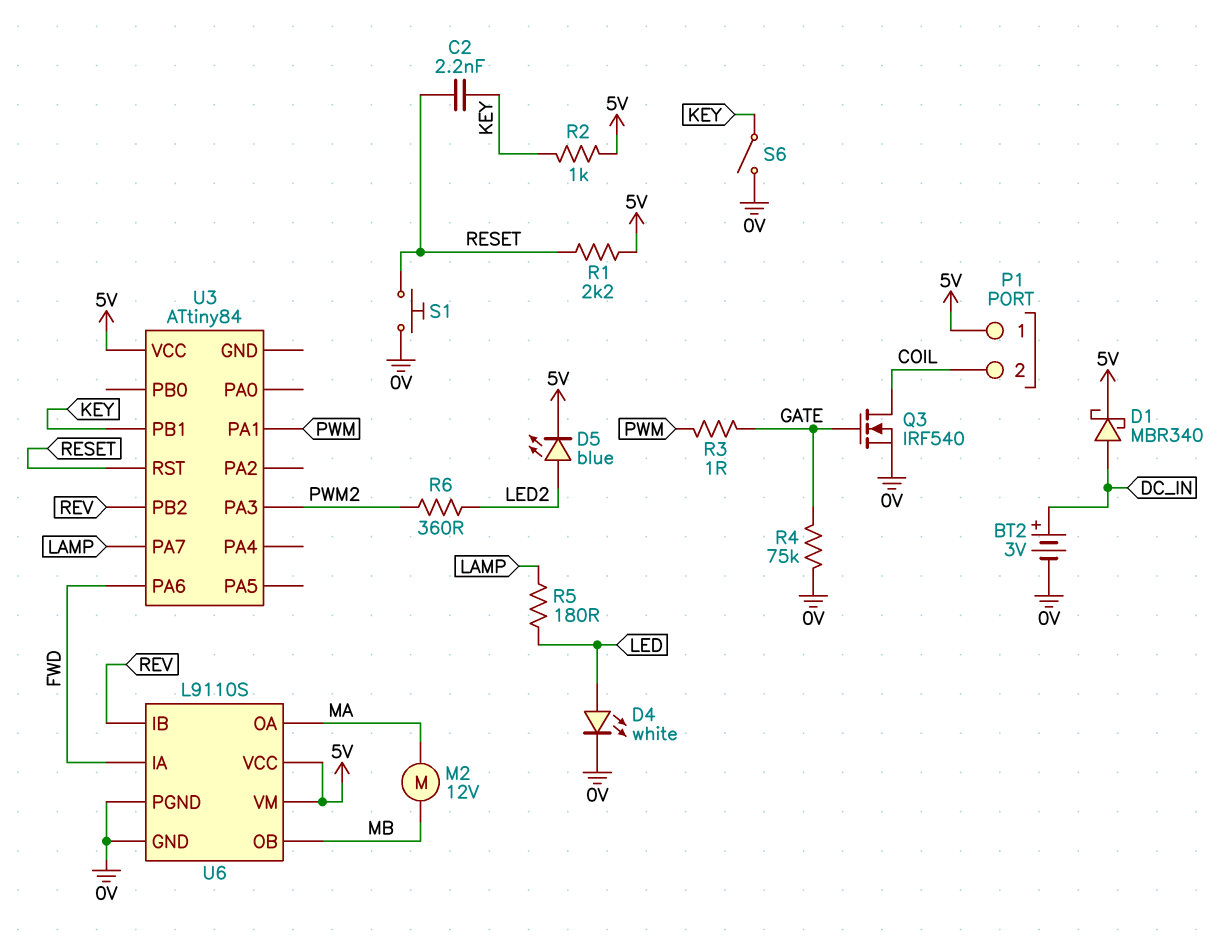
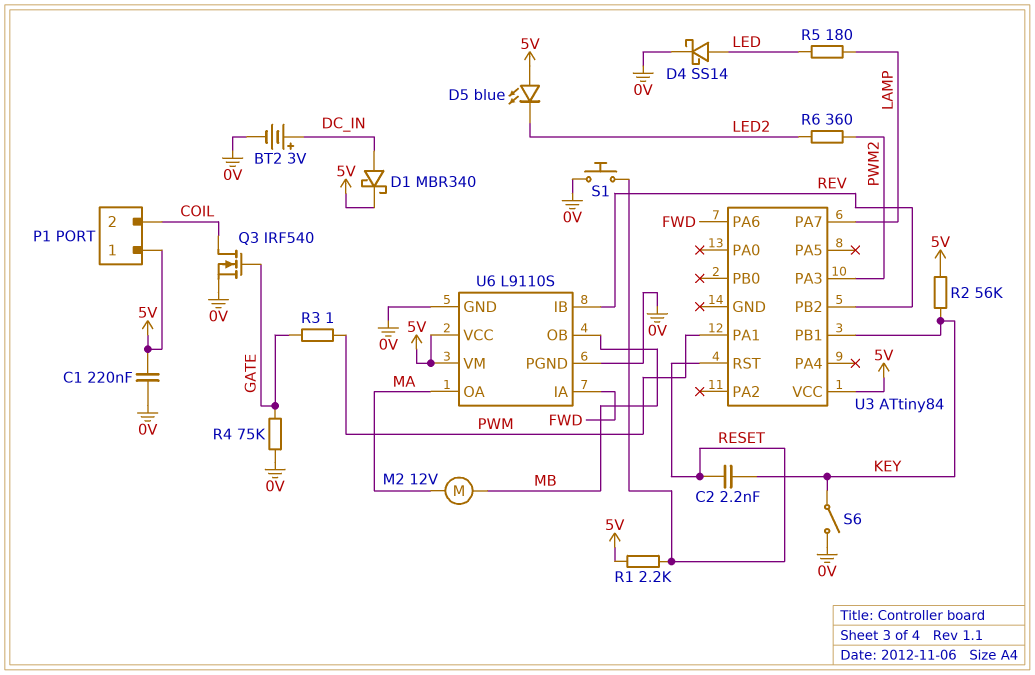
C1: none -> 220nF (0V, 5V)
D4: LED white (A LED, K 0V) -> schottky SS14 (A LED, K 0V)
D5: LED blue (A LED2, K 5V) -> LED blue (A 5V, K LED2)
R2: 1k (5V, KEY) -> 56k (5V, KEY)

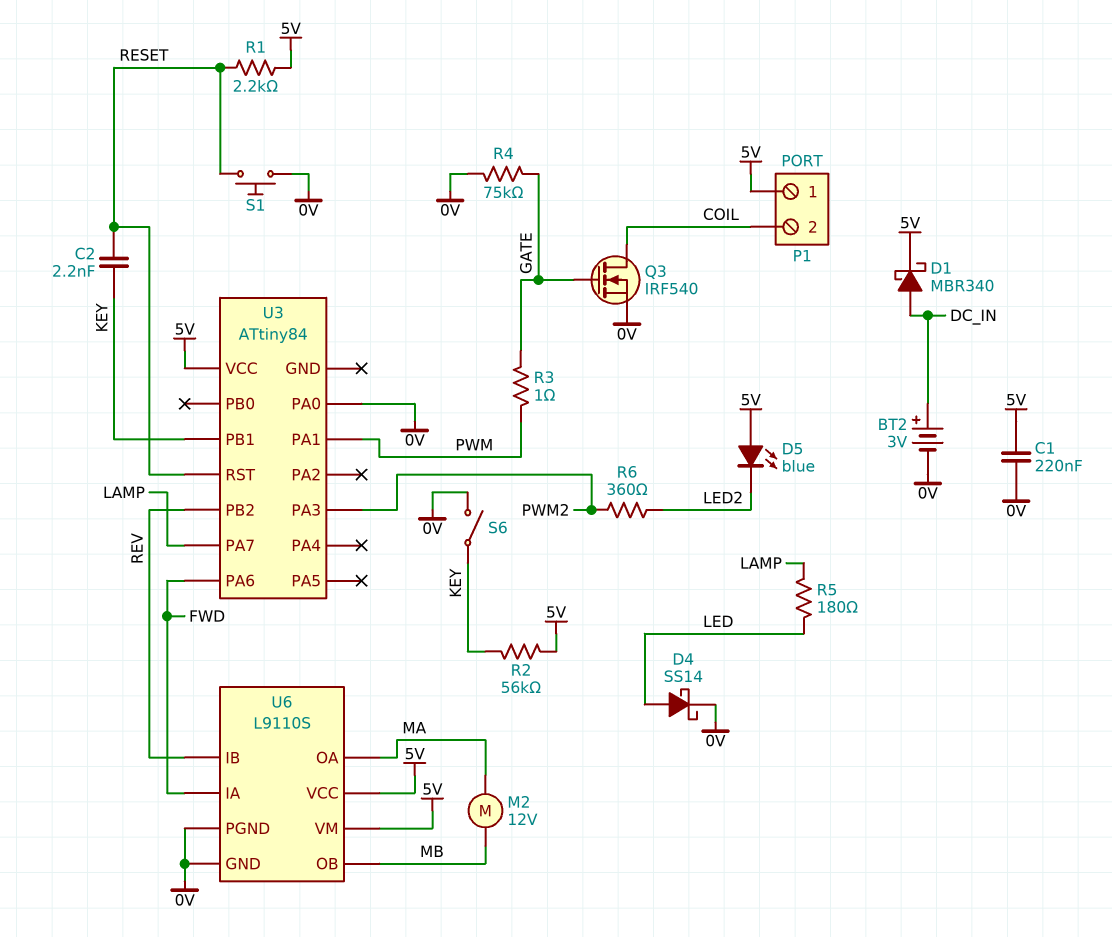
U3 pin PA0: none -> 0V

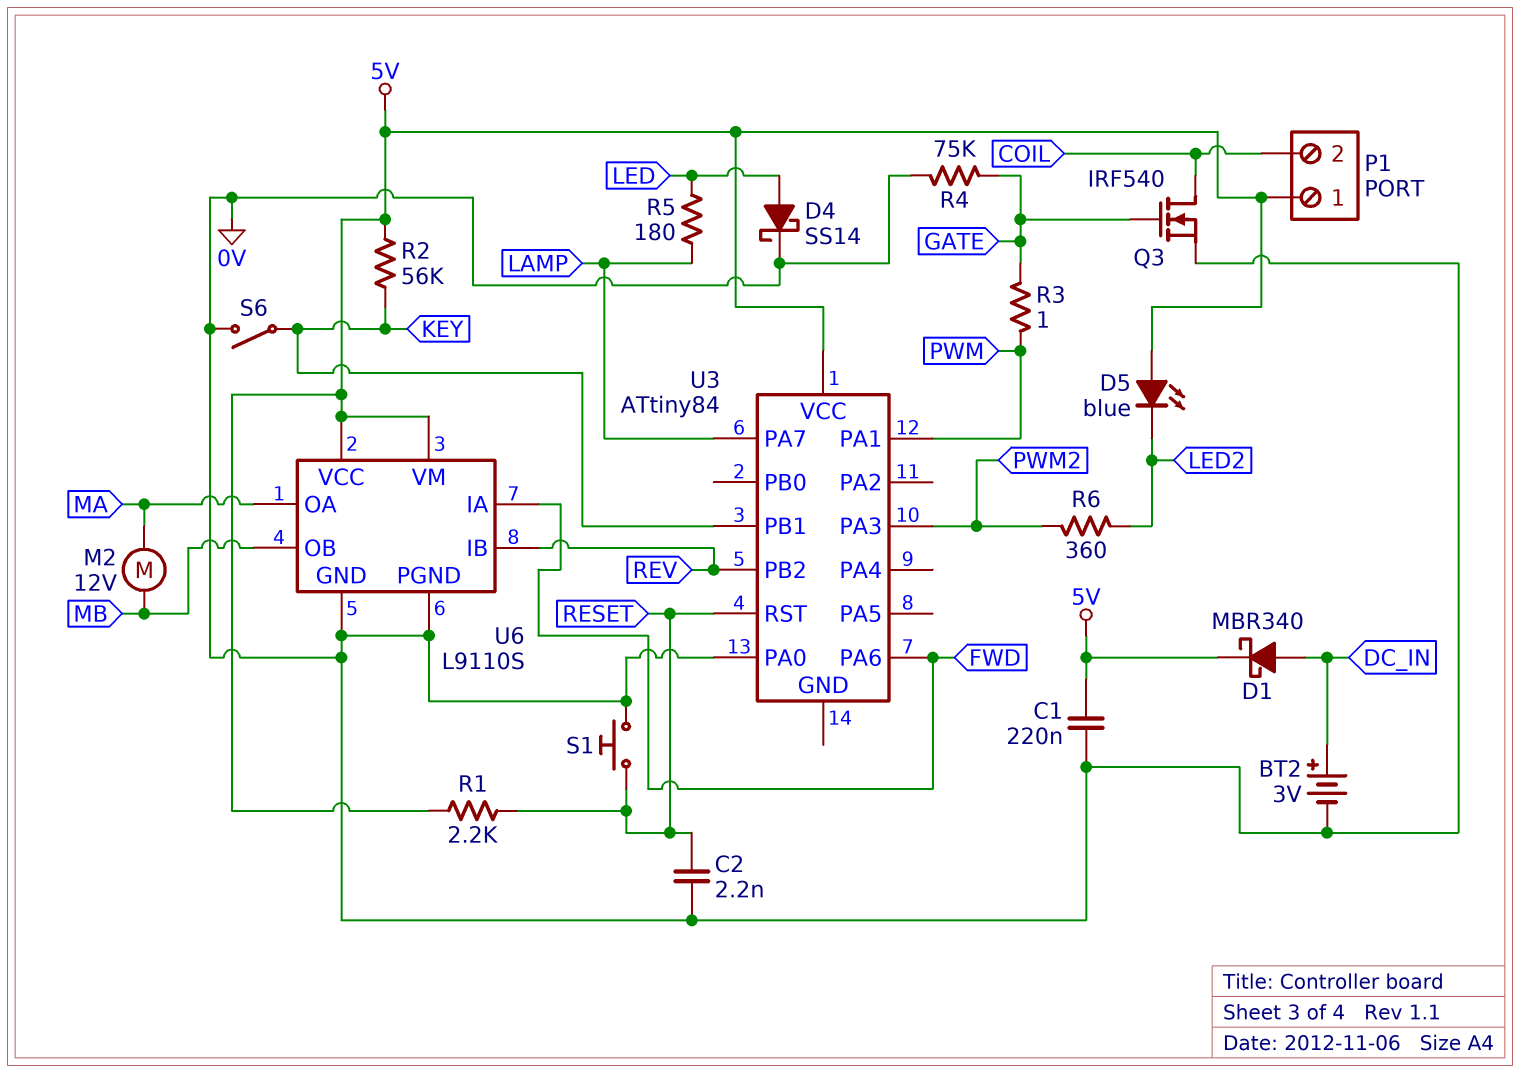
C2: 2.2nF (KEY, RESET) -> 2.2nF (0V, RESET)

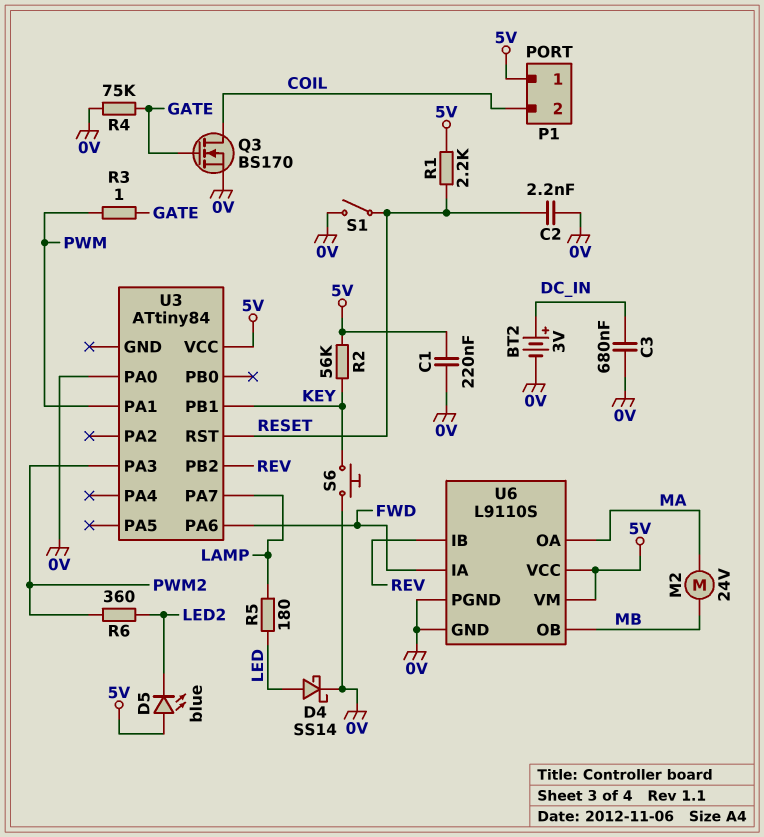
C3: none -> 680nF (0V, DC_IN)
D1: schottky MBR340 (A DC_IN, K 5V) -> none
M2: motor 12V (MA, MB) -> motor 24V (MA, MB)
Q3: NMOS IRF540 (G GATE, D COIL, S 0V) -> NMOS BS170 (G GATE, D COIL, S 0V)
S1: button (0V, RESET) -> switch (0V, RESET)
S6: switch (0V, KEY) -> button (0V, KEY)

